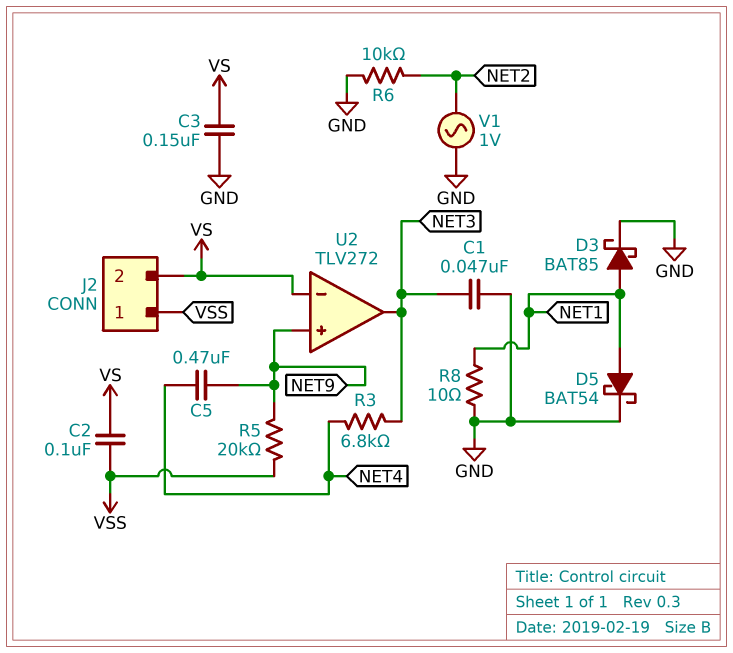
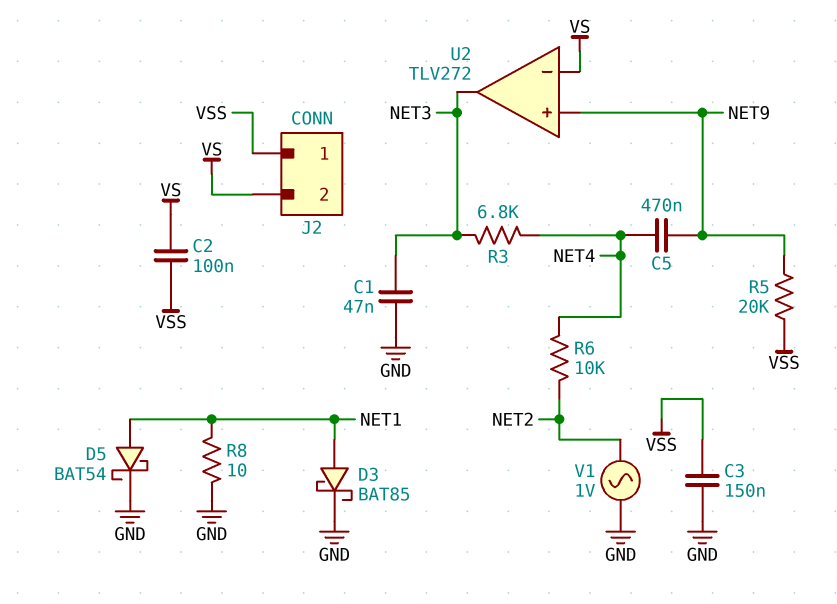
C3: 150nF (GND, VS) -> 150nF (GND, VSS)
R6: 10k (GND, NET2) -> 10k (NET2, NET4)

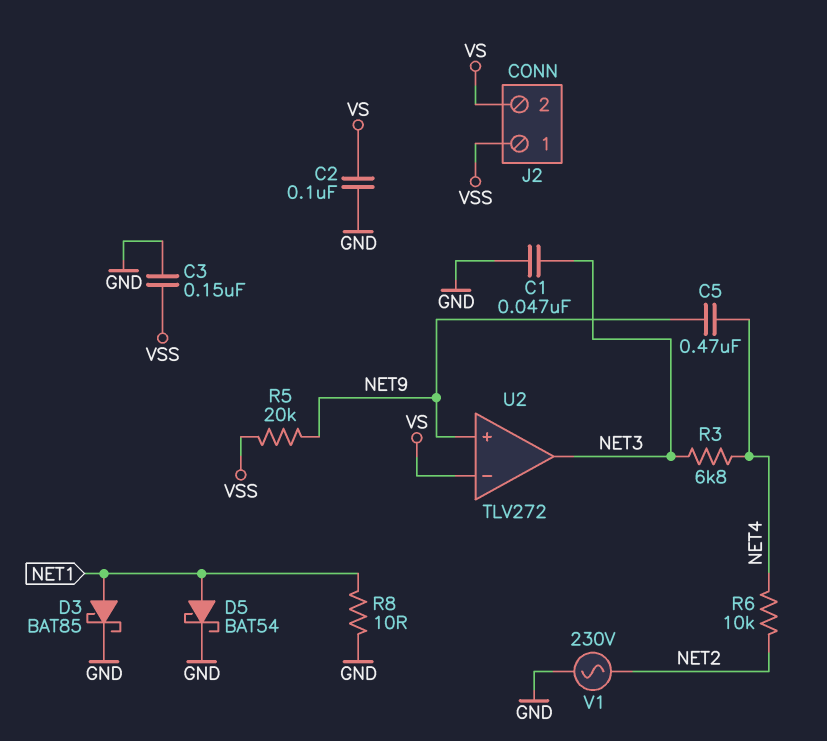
C2: 100nF (VS, VSS) -> 100nF (GND, VS)
V1: AC 1V (GND, NET2) -> AC 230V (GND, NET2)

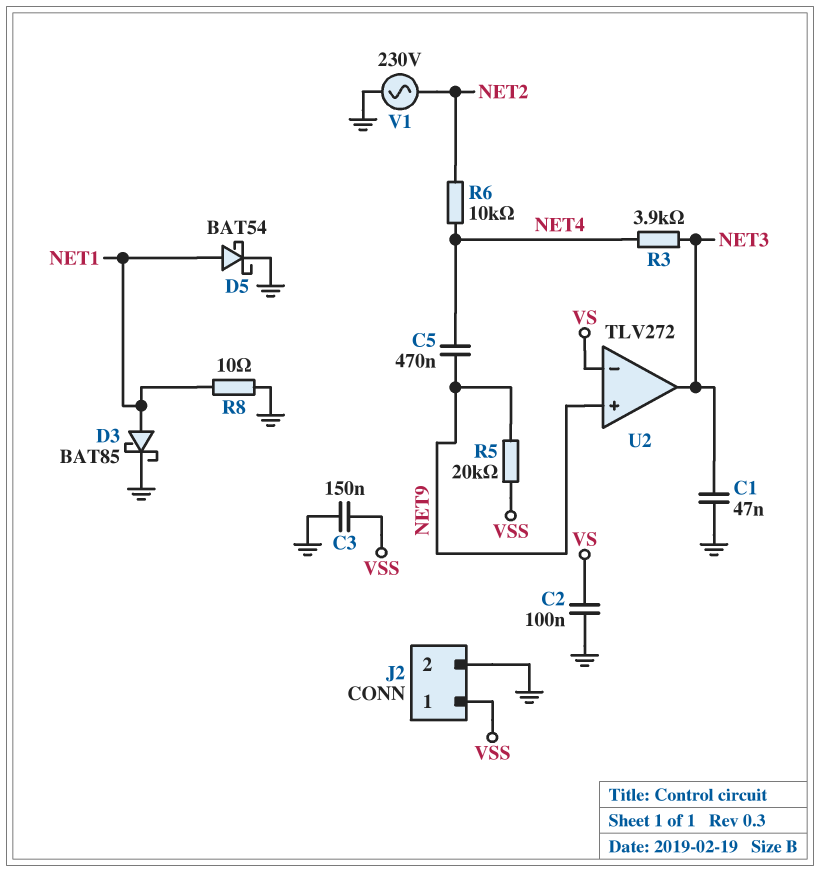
J2 pin 2: VS -> GND
R3: 6.8k (NET3, NET4) -> 3.9k (NET3, NET4)

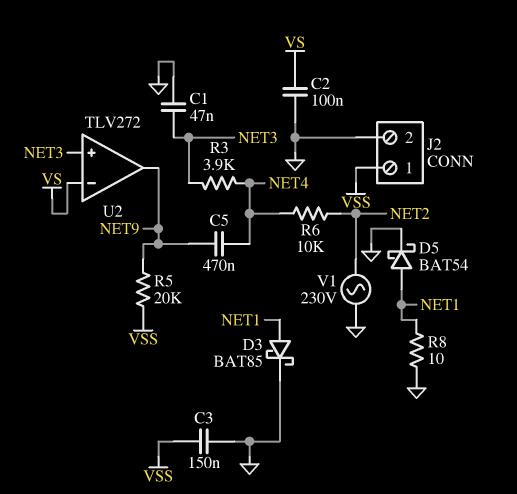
U2 pin in+: NET9 -> NET3
U2 pin out: NET3 -> NET9

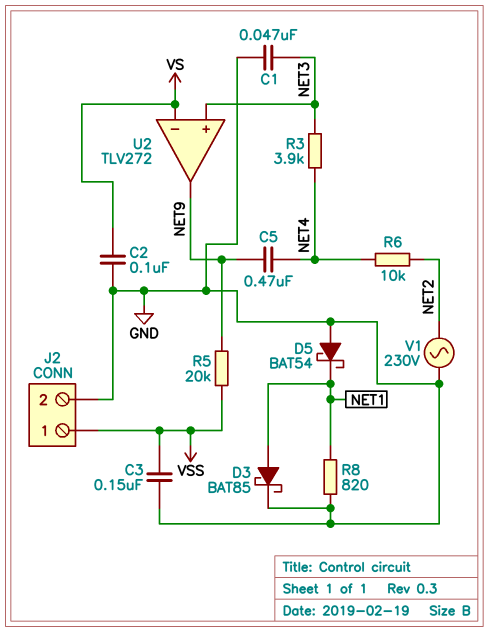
D5: schottky BAT54 (A NET1, K GND) -> schottky BAT54 (A GND, K NET1)
R8: 10 (GND, NET1) -> 820 (GND, NET1)

